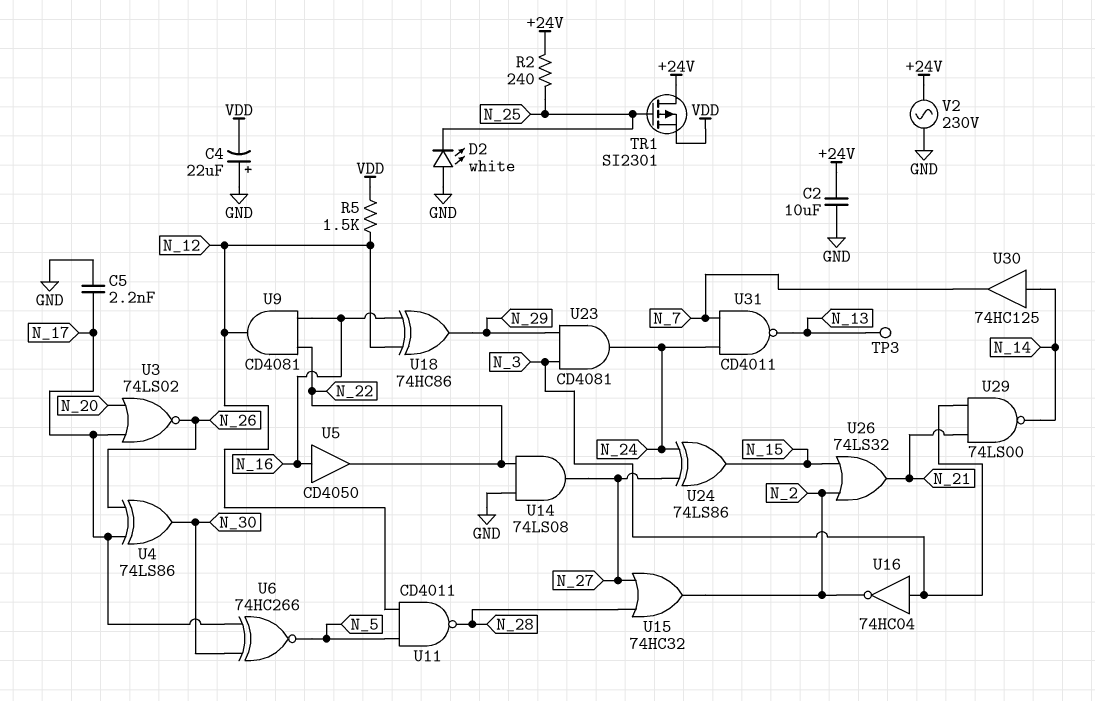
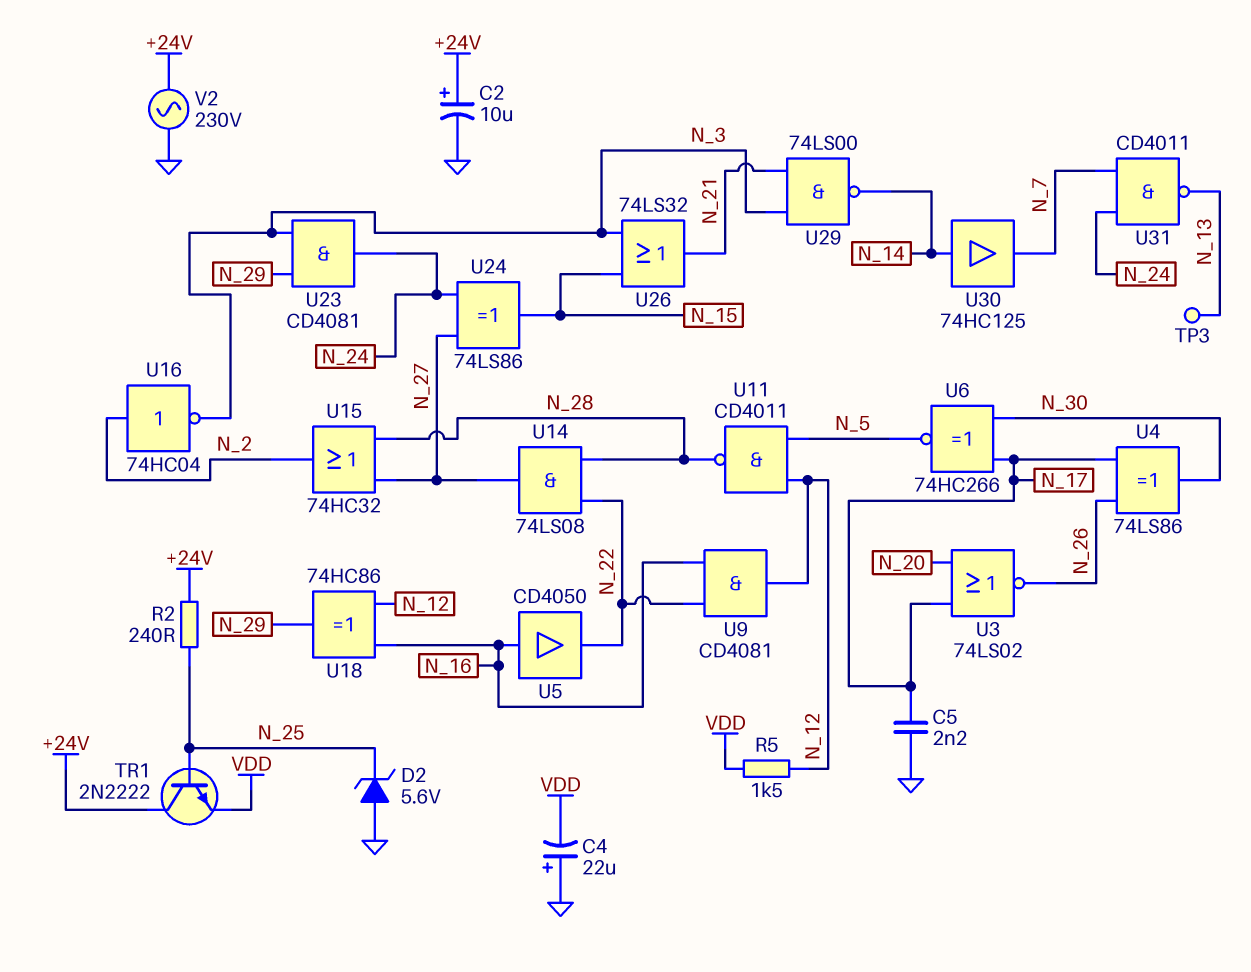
C2: 10uF (+24V, GND) -> 10uF (plus +24V, minus GND)
D2: LED white (A GND, K N_25) -> zener 5.6V (A GND, K N_25)
TR1: PMOS SI2301 (G N_25, D +24V, S VDD) -> NPN 2N2222 (B N_25, C +24V, E VDD)
U14: AND 74LS08 (in GND, in N_22, out N_27) -> AND 74LS08 (in N_22, in N_28, out N_27)
U16: NOT 74HC04 (in N_3, out N_2) -> NOT 74HC04 (in N_2, out N_3)
U26: OR 74LS32 (in N_2, in N_15, out N_21) -> OR 74LS32 (in N_3, in N_15, out N_21)

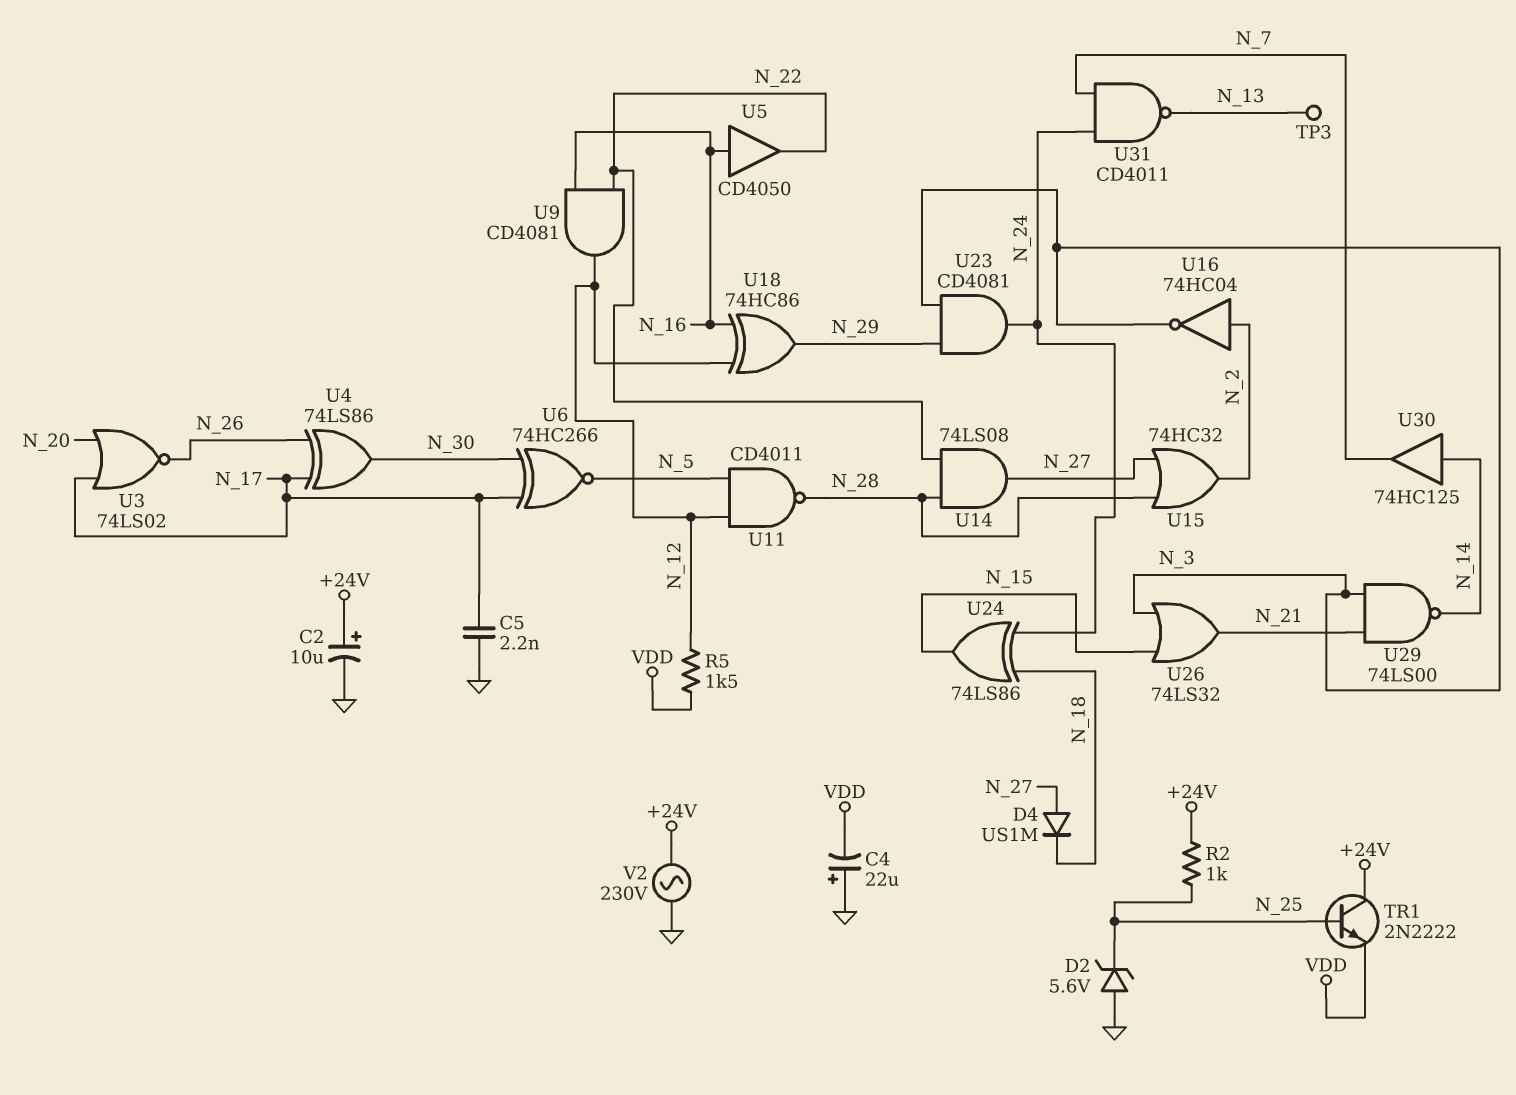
D4: none -> diode US1M (A N_27, K N_18)
R2: 240 (+24V, N_25) -> 1k (+24V, N_25)
U24: XOR 74LS86 (in N_24, in N_27, out N_15) -> XOR 74LS86 (in N_18, in N_24, out N_15)

